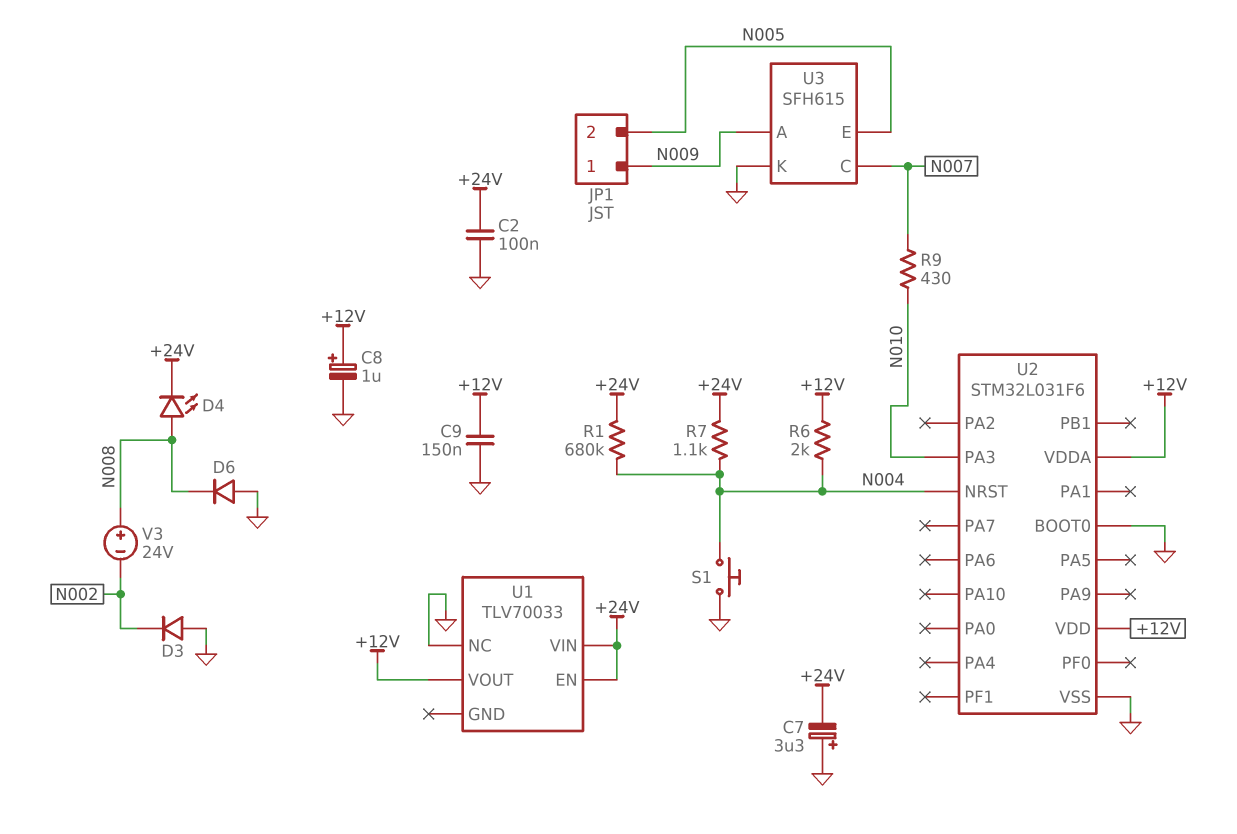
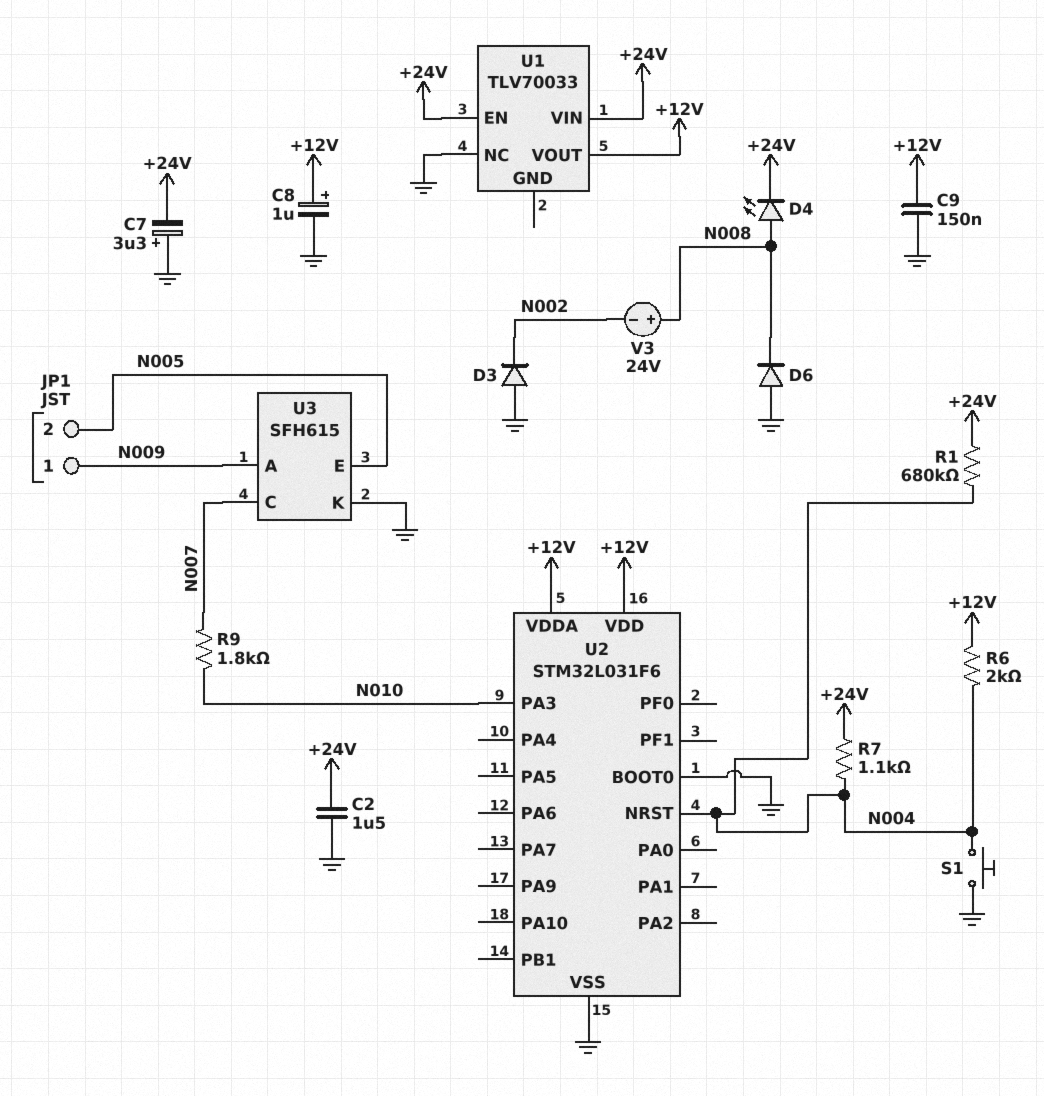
C2: 100nF (+24V, GND) -> 1.5uF (+24V, GND)
R9: 430 (N007, N010) -> 1.8k (N007, N010)

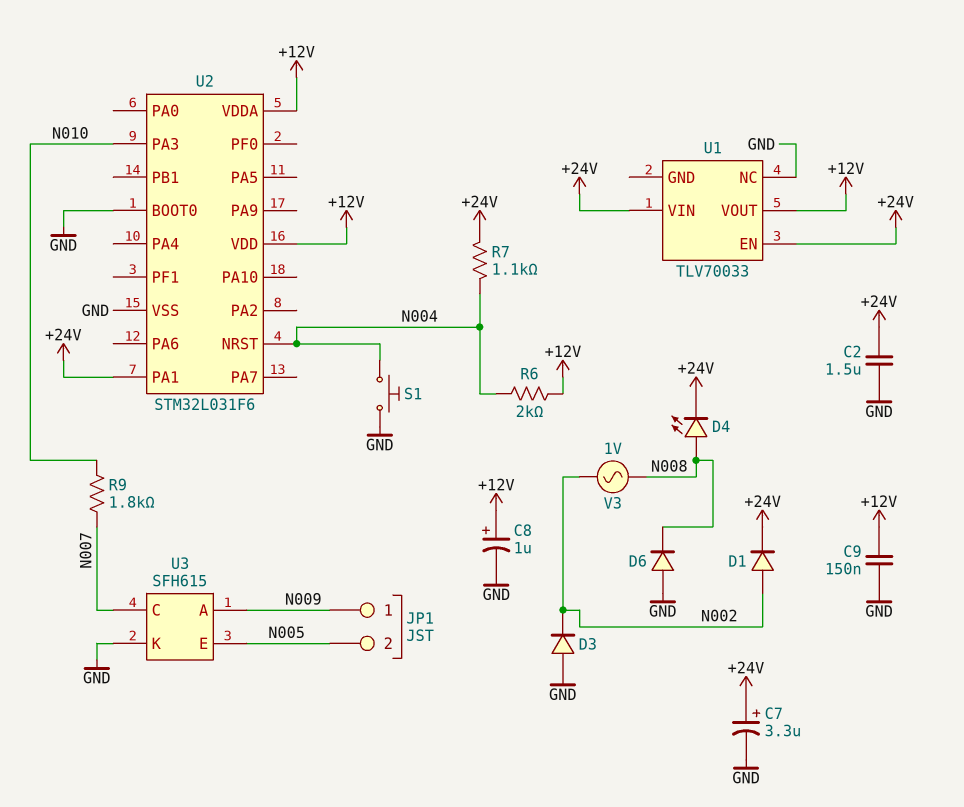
C7: 3.3uF (plus GND, minus +24V) -> 3.3uF (plus +24V, minus GND)
D1: none -> diode (A N002, K +24V)
R1: 680k (+24V, N004) -> none
U2 pin PA1: none -> +24V
V3: 24V (plus N008, minus N002) -> AC 1V (N002, N008)

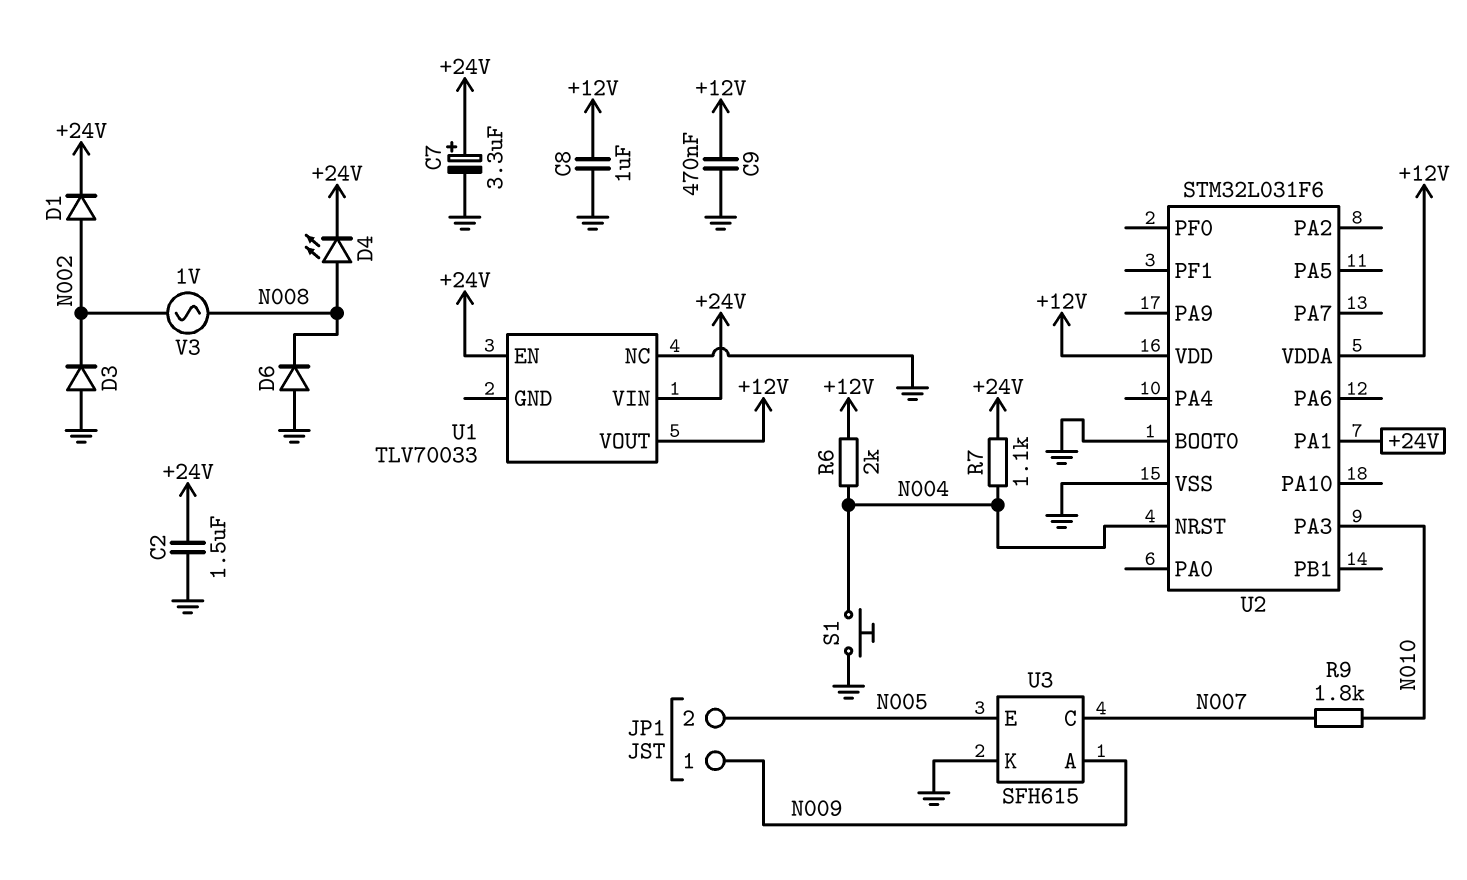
C8: 1uF (plus +12V, minus GND) -> 1uF (+12V, GND)
C9: 150nF (+12V, GND) -> 470nF (+12V, GND)

